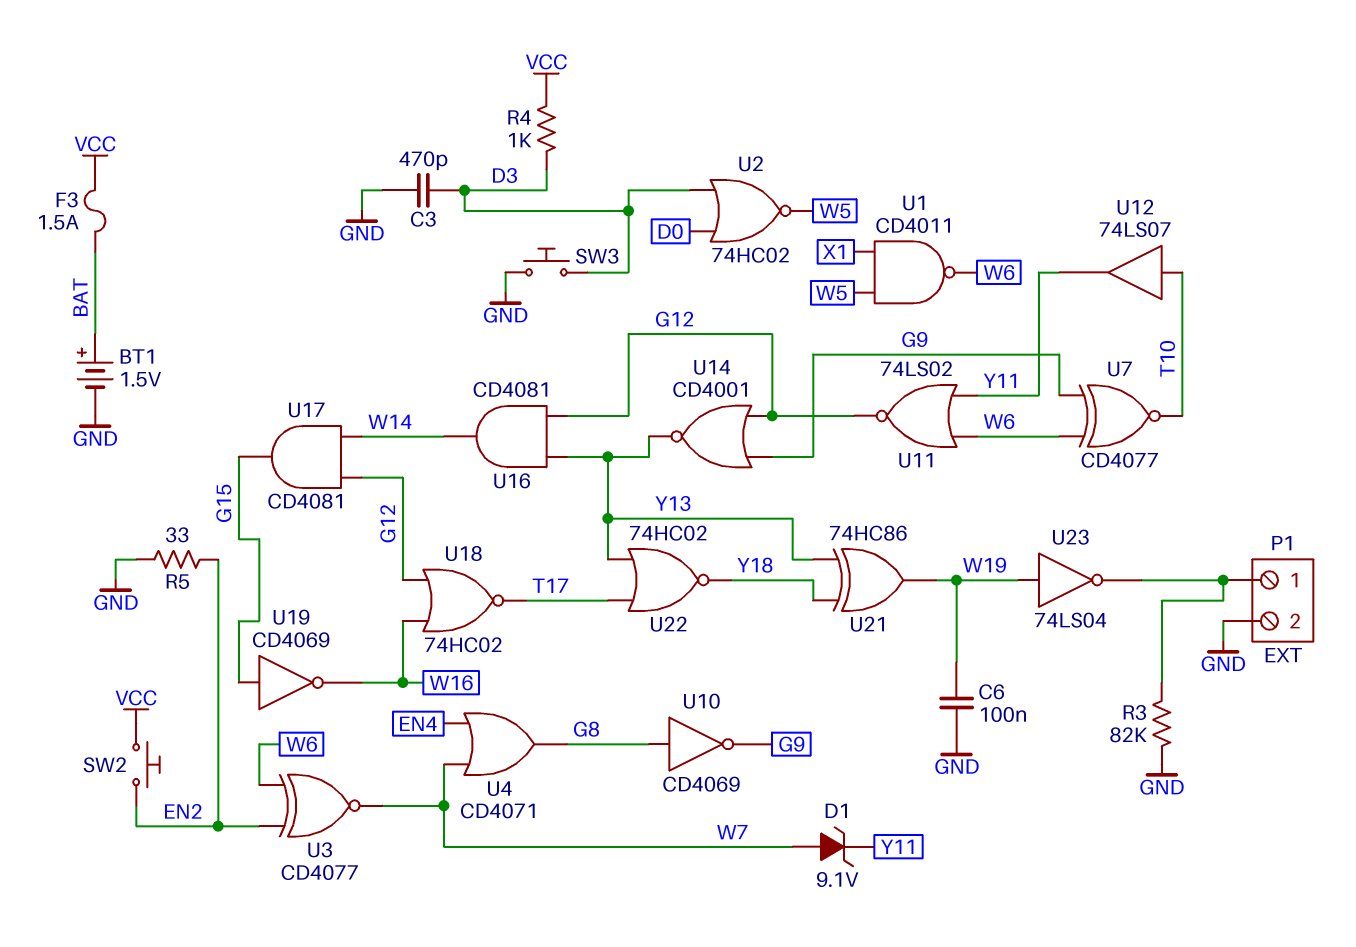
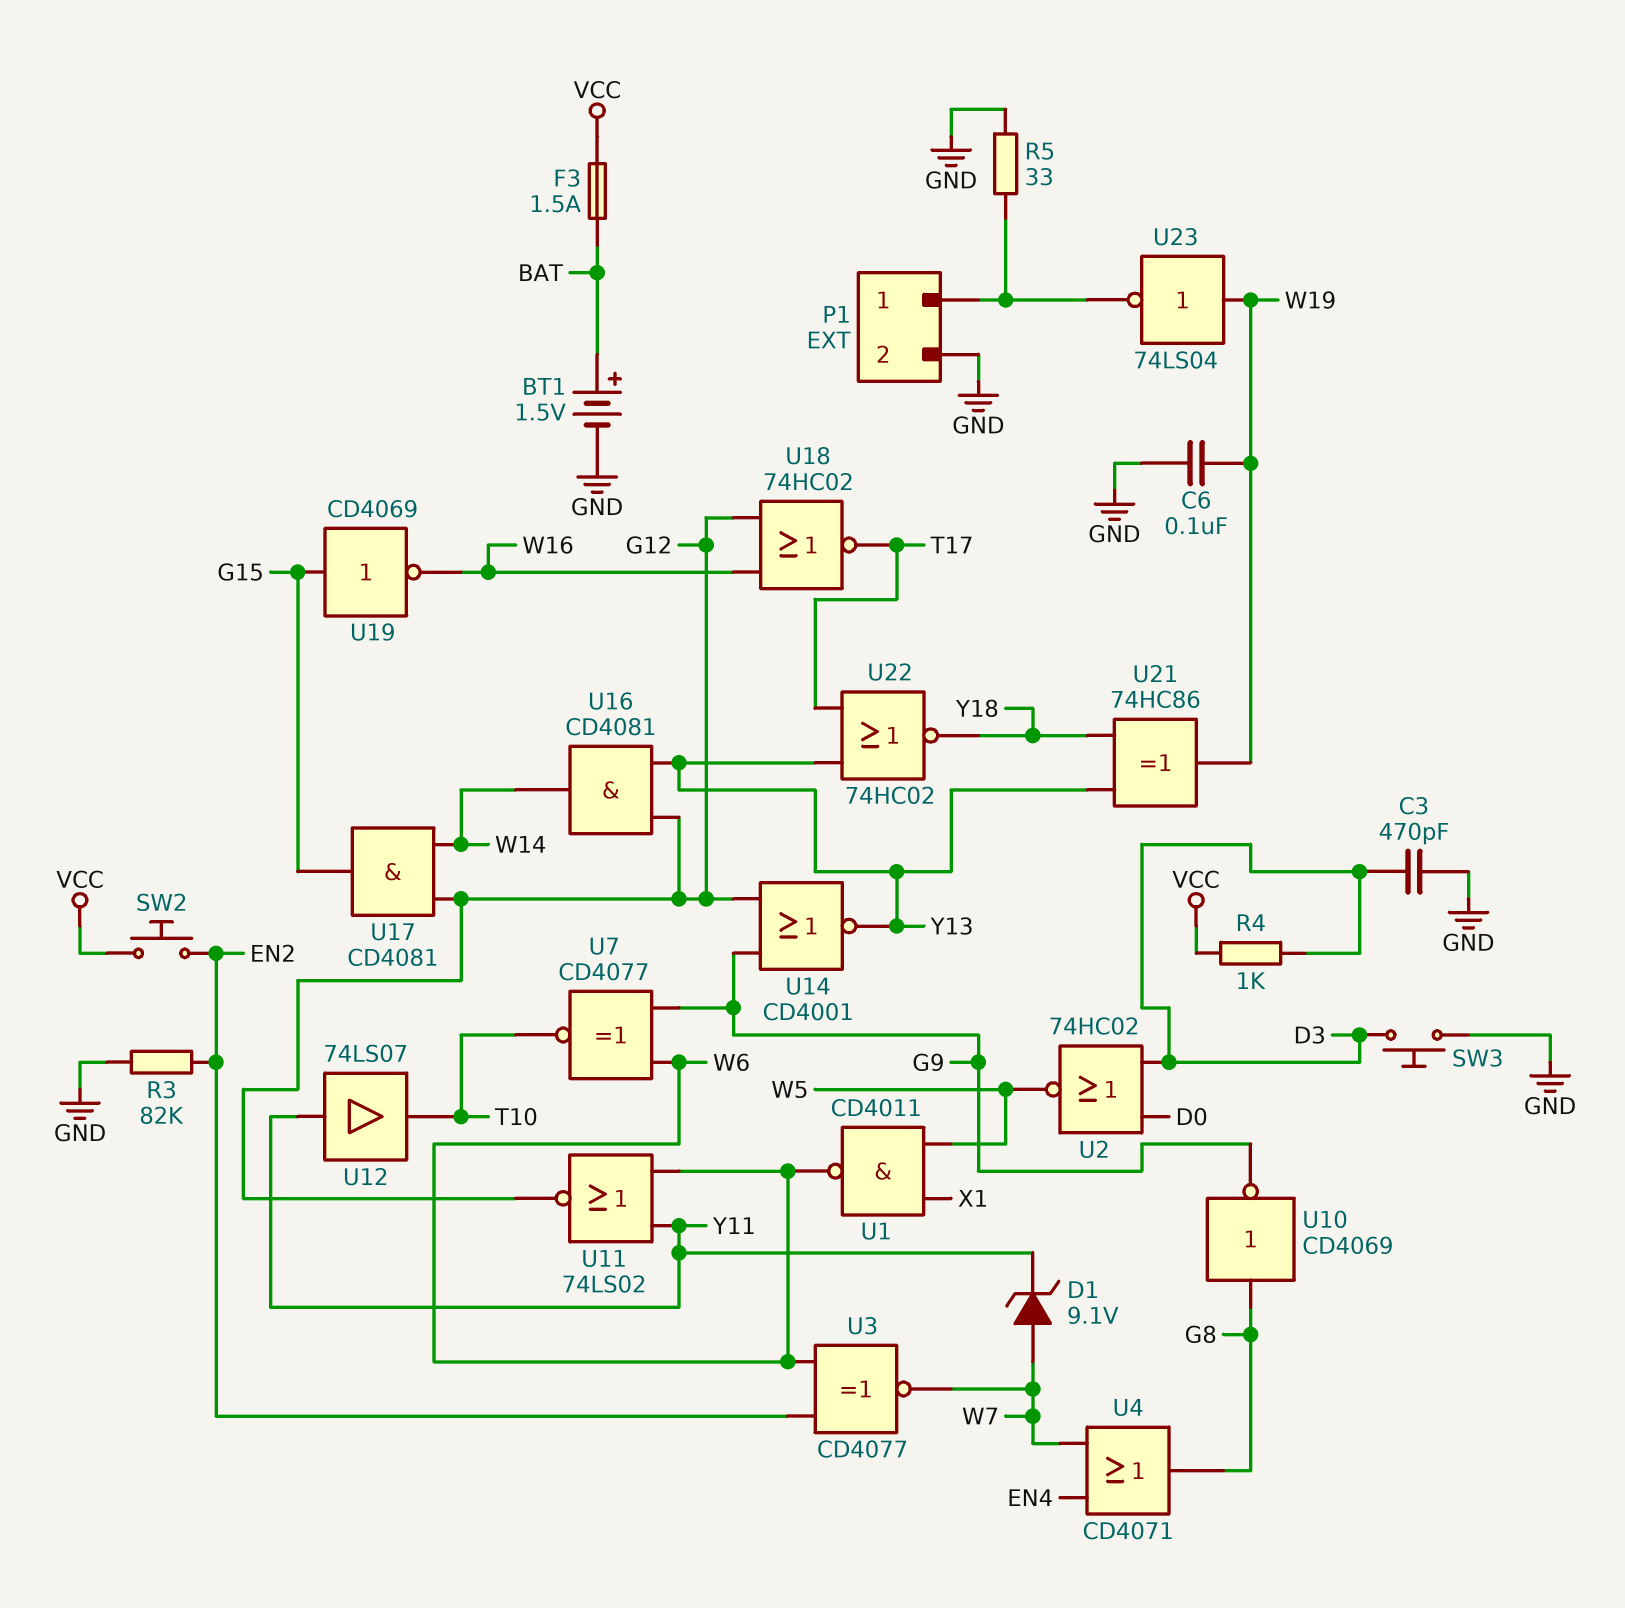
R3: 82k (GND, P1/1) -> 82k (EN2, GND)
R5: 33 (EN2, GND) -> 33 (GND, P1/1)
U12: buffer 74LS07 (in T10, out Y11) -> buffer 74LS07 (in Y11, out T10)

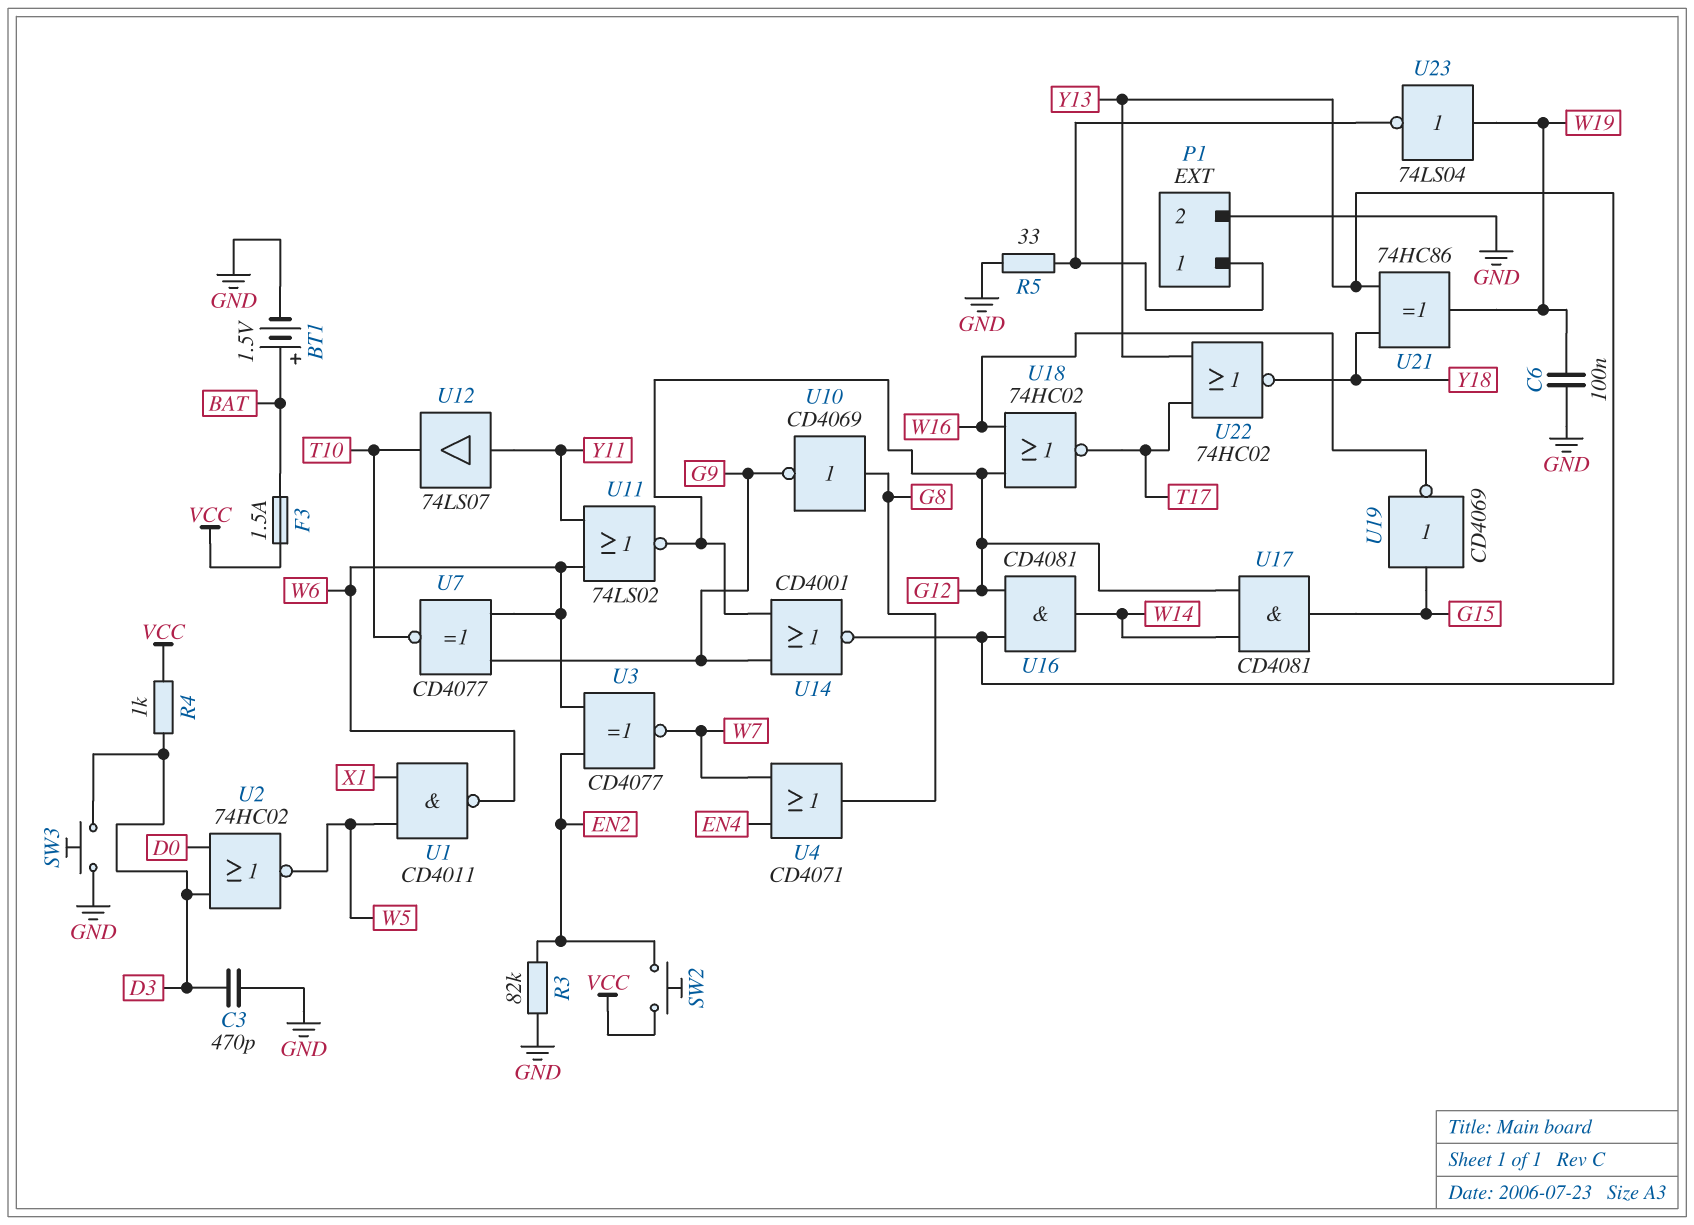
D1: zener 9.1V (A W7, K Y11) -> none

